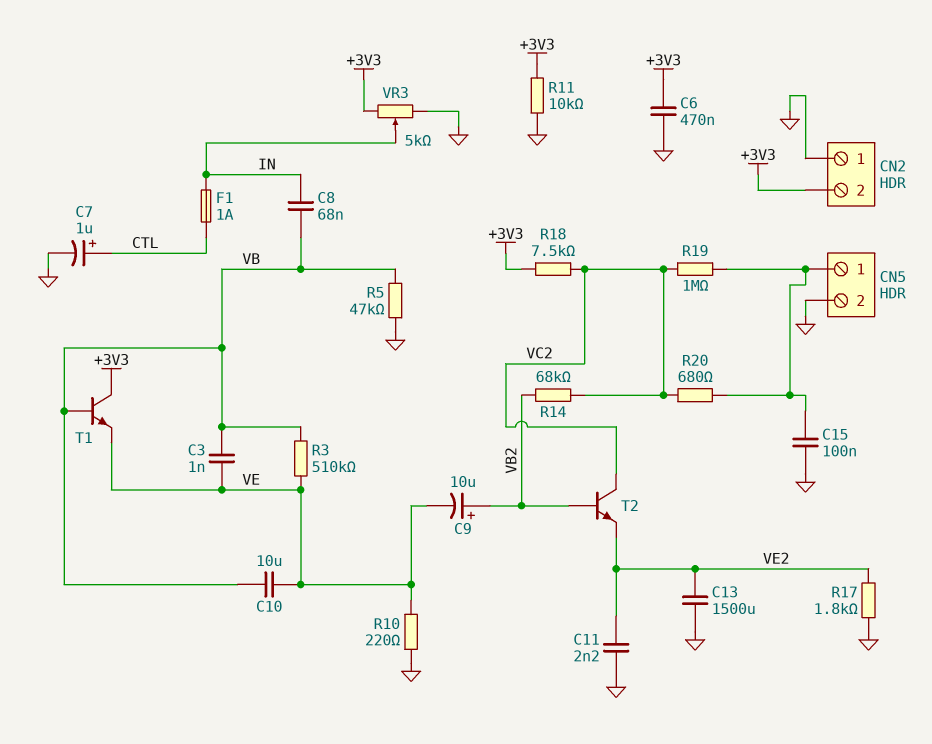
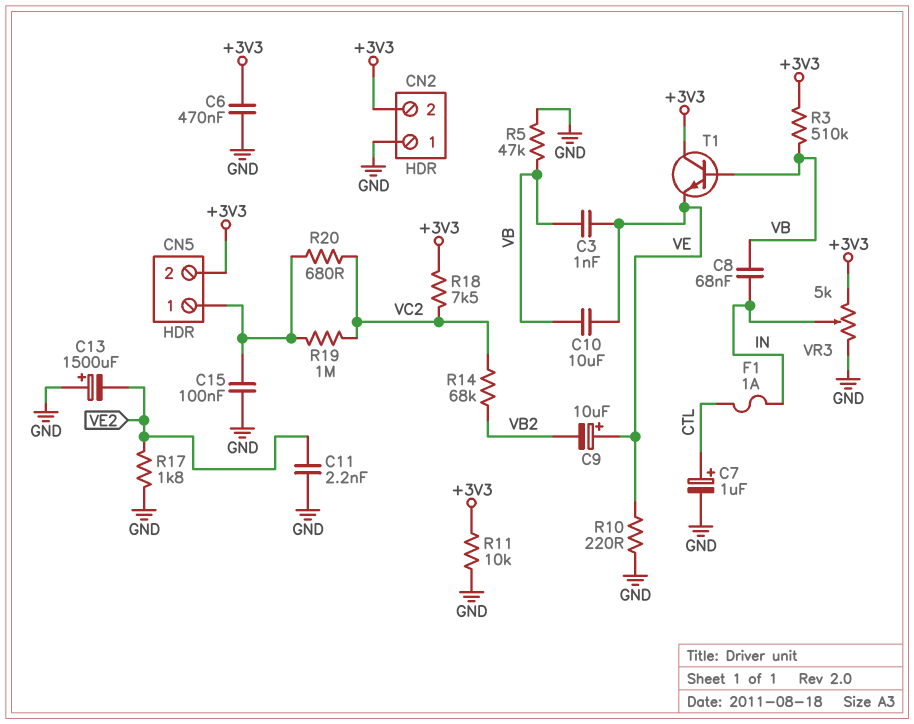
C9: 10uF (plus VB2, minus VE) -> 10uF (plus VE, minus VB2)
C13: 1500uF (GND, VE2) -> 1500uF (plus GND, minus VE2)
CN5 pin 2: GND -> +3V3
R3: 510k (VB, VE) -> 510k (+3V3, VB)
T2: NPN (B VB2, C VC2, E VE2) -> none

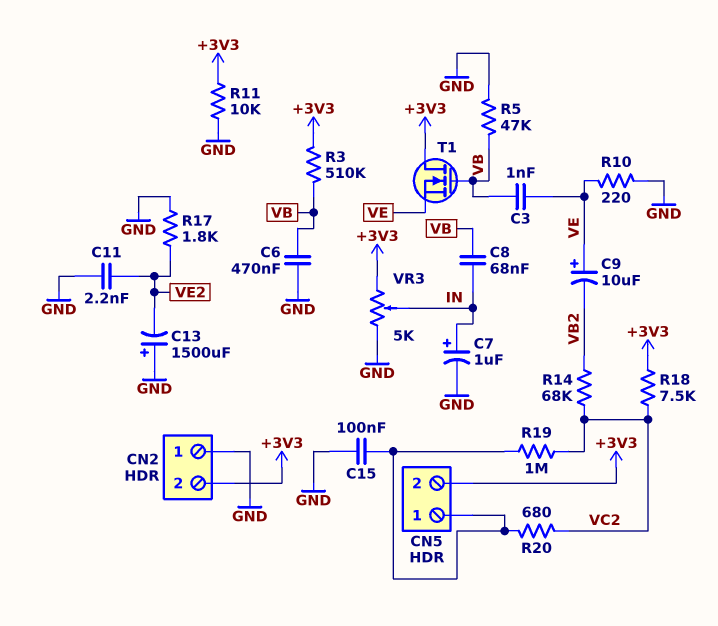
C6: 470nF (+3V3, GND) -> 470nF (GND, VB)
C7: 1uF (plus CTL, minus GND) -> 1uF (plus IN, minus GND)
C10: 10uF (VB, VE) -> none
F1: 1A (CTL, IN) -> none
T1: NPN (B VB, C +3V3, E VE) -> NMOS (G VB, D +3V3, S VE)

